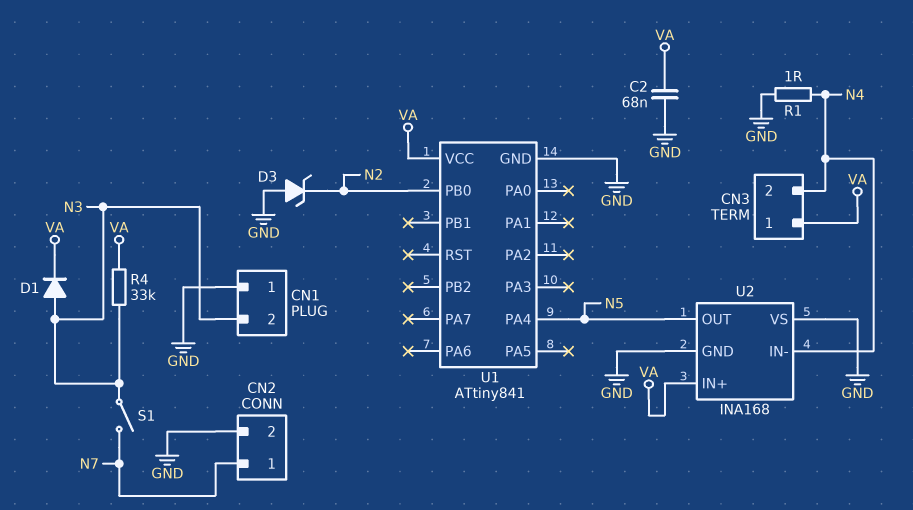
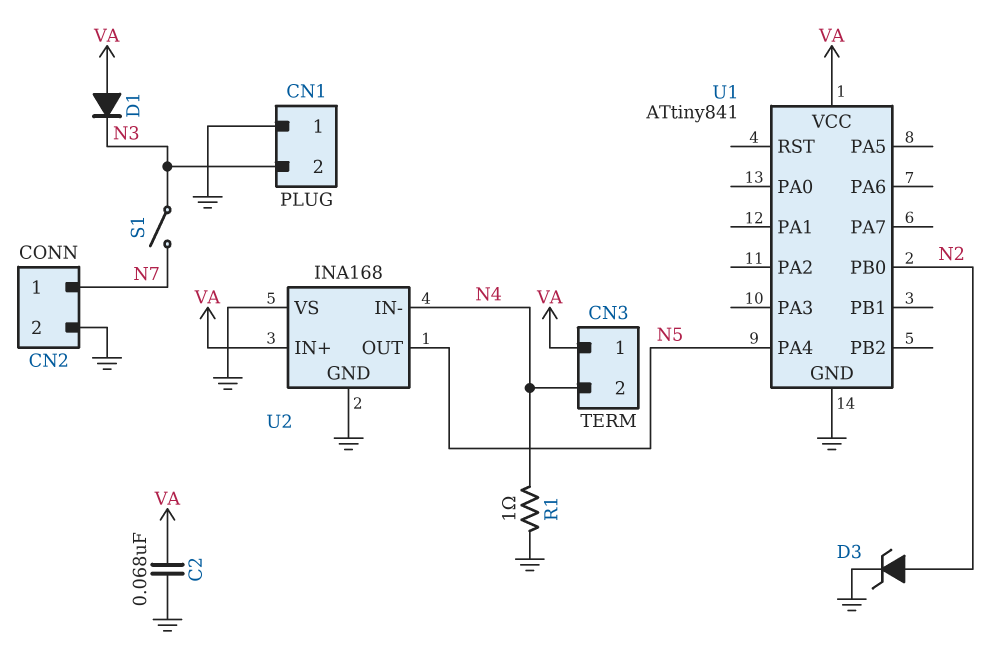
D1: diode (A N3, K VA) -> diode (A VA, K N3)
D3: zener (A GND, K N2) -> zener (A N2, K GND)
R4: 33k (N3, VA) -> none

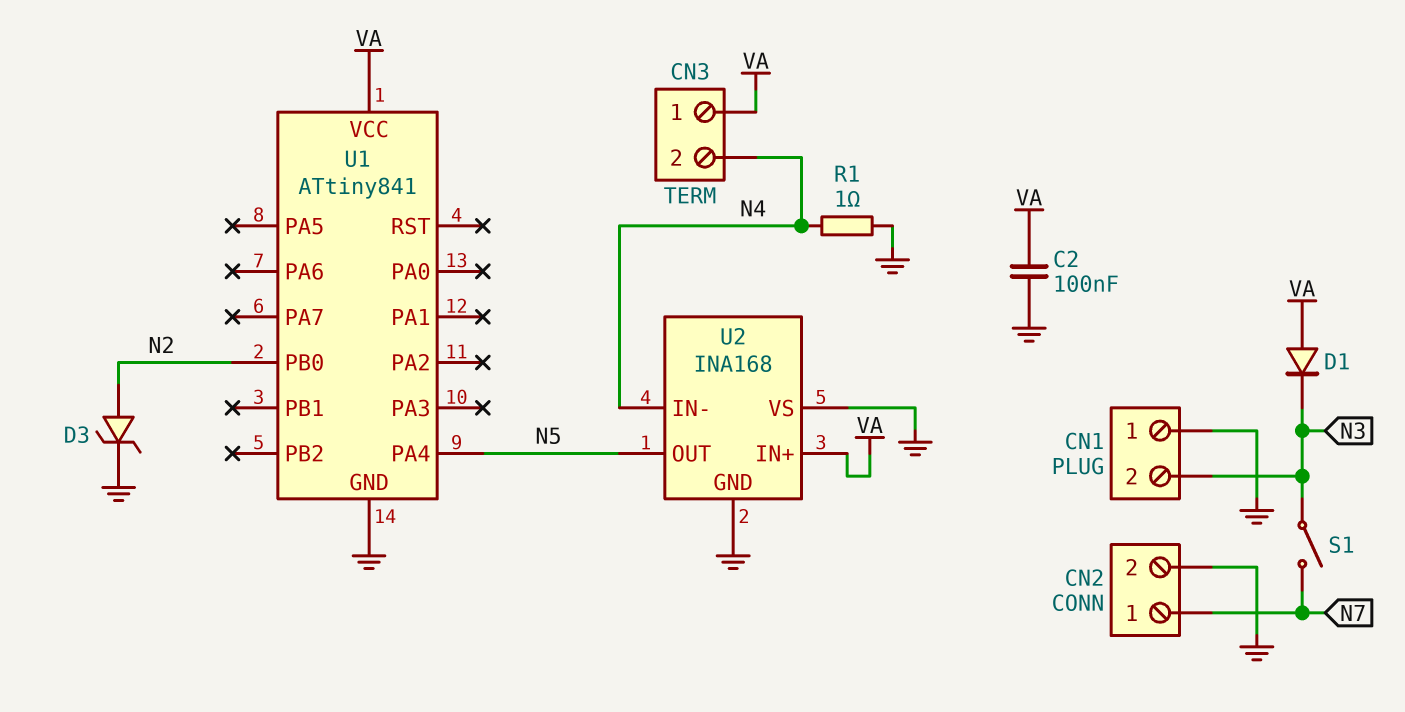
C2: 68nF (GND, VA) -> 100nF (GND, VA)

